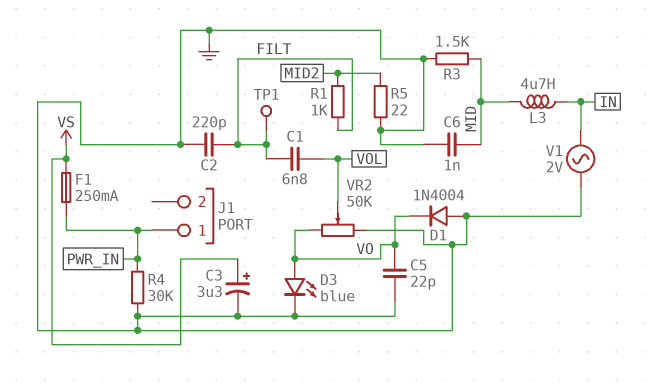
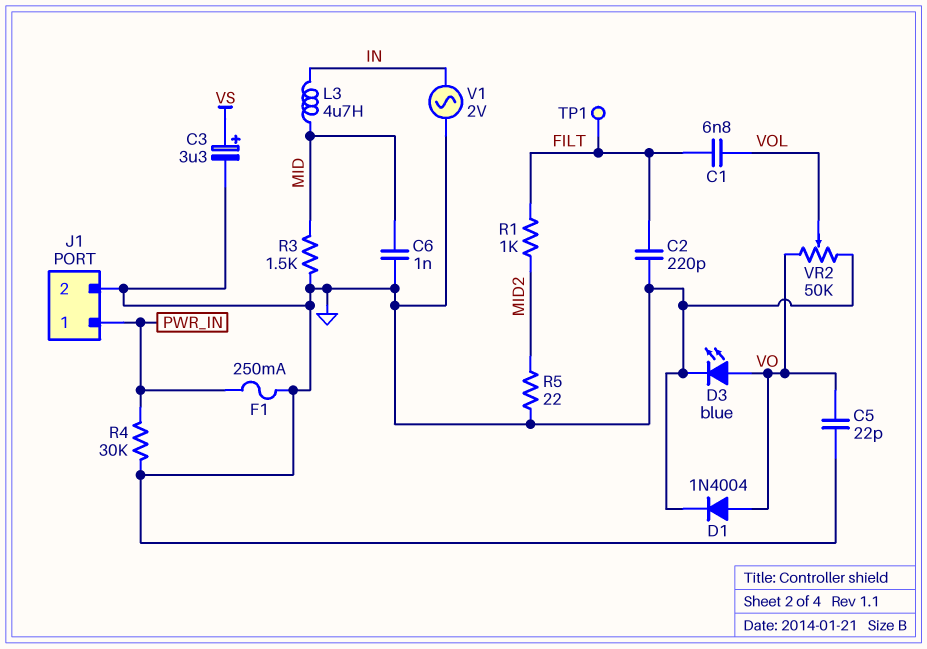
D1: diode 1N4004 (A GND, K VO) -> diode 1N4004 (A VO, K GND)
F1: 250mA (PWR_IN, VS) -> 250mA (GND, PWR_IN)
J1 pin 2: none -> GND

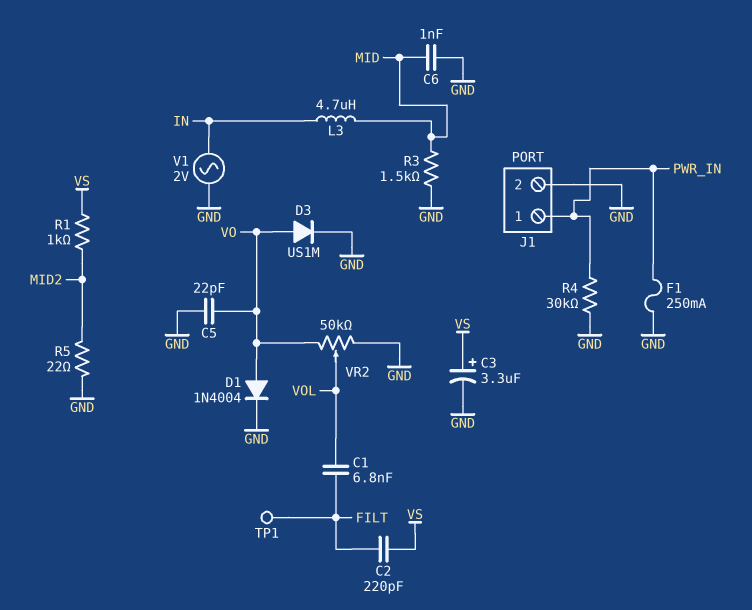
C2: 220pF (FILT, GND) -> 220pF (FILT, VS)
D3: LED blue (A VO, K GND) -> diode US1M (A VO, K GND)
R1: 1k (FILT, MID2) -> 1k (MID2, VS)

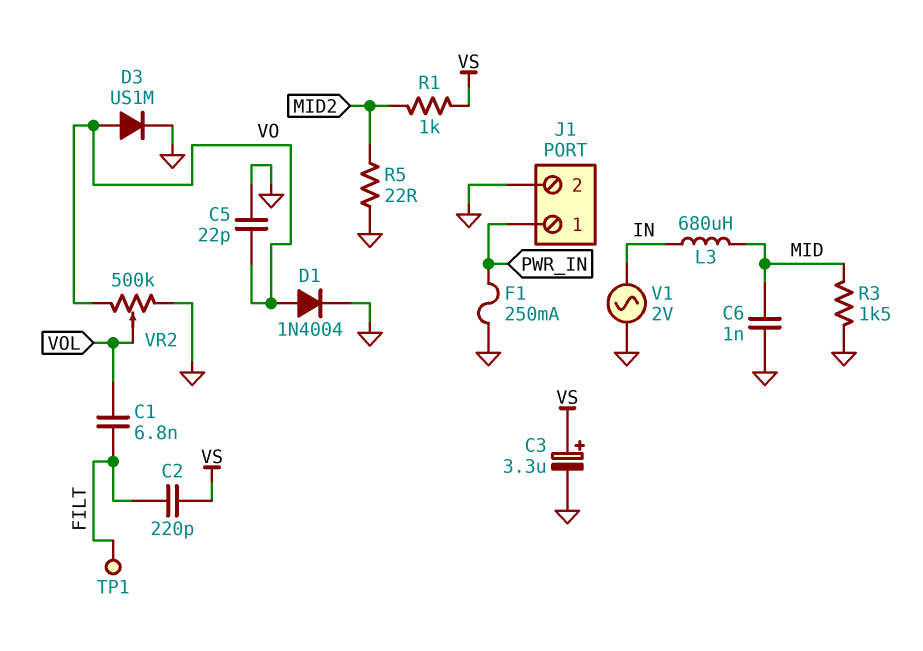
L3: 4.7uH (IN, MID) -> 680uH (IN, MID)
R4: 30k (GND, PWR_IN) -> none
VR2: 50k (GND, VO, wiper VOL) -> 500k (GND, VO, wiper VOL)

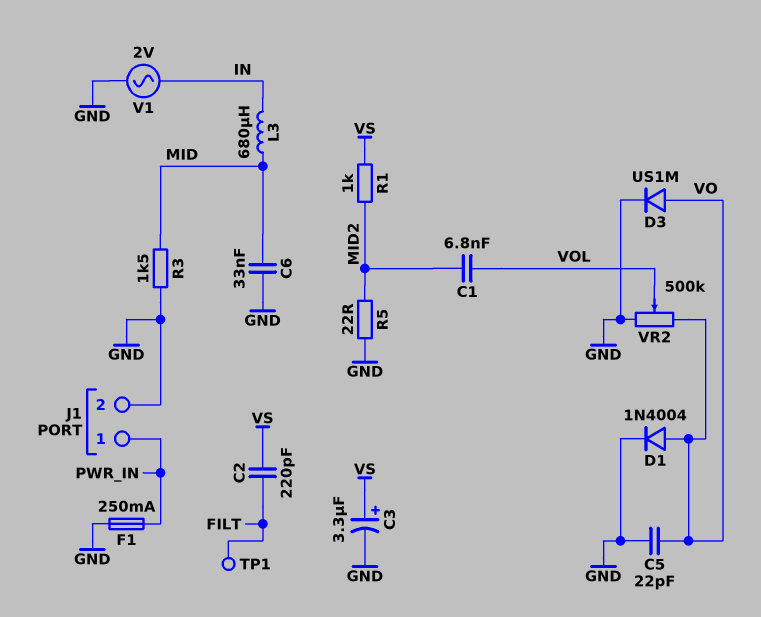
C1: 6.8nF (FILT, VOL) -> 6.8nF (MID2, VOL)
C6: 1nF (GND, MID) -> 33nF (GND, MID)

